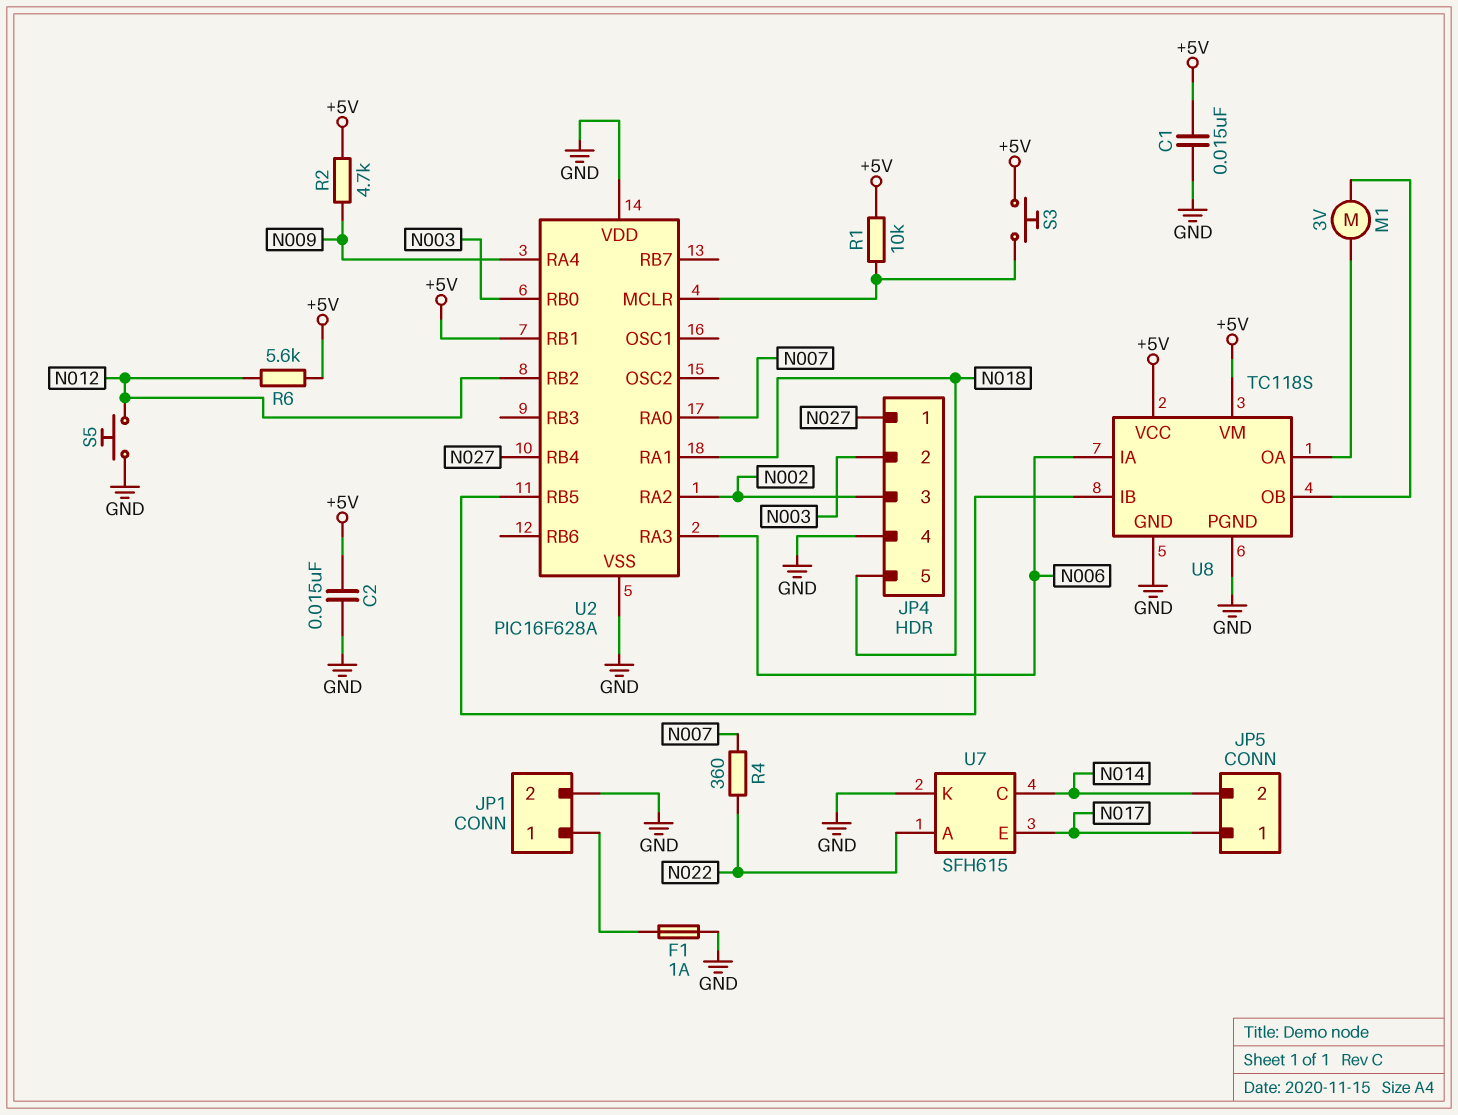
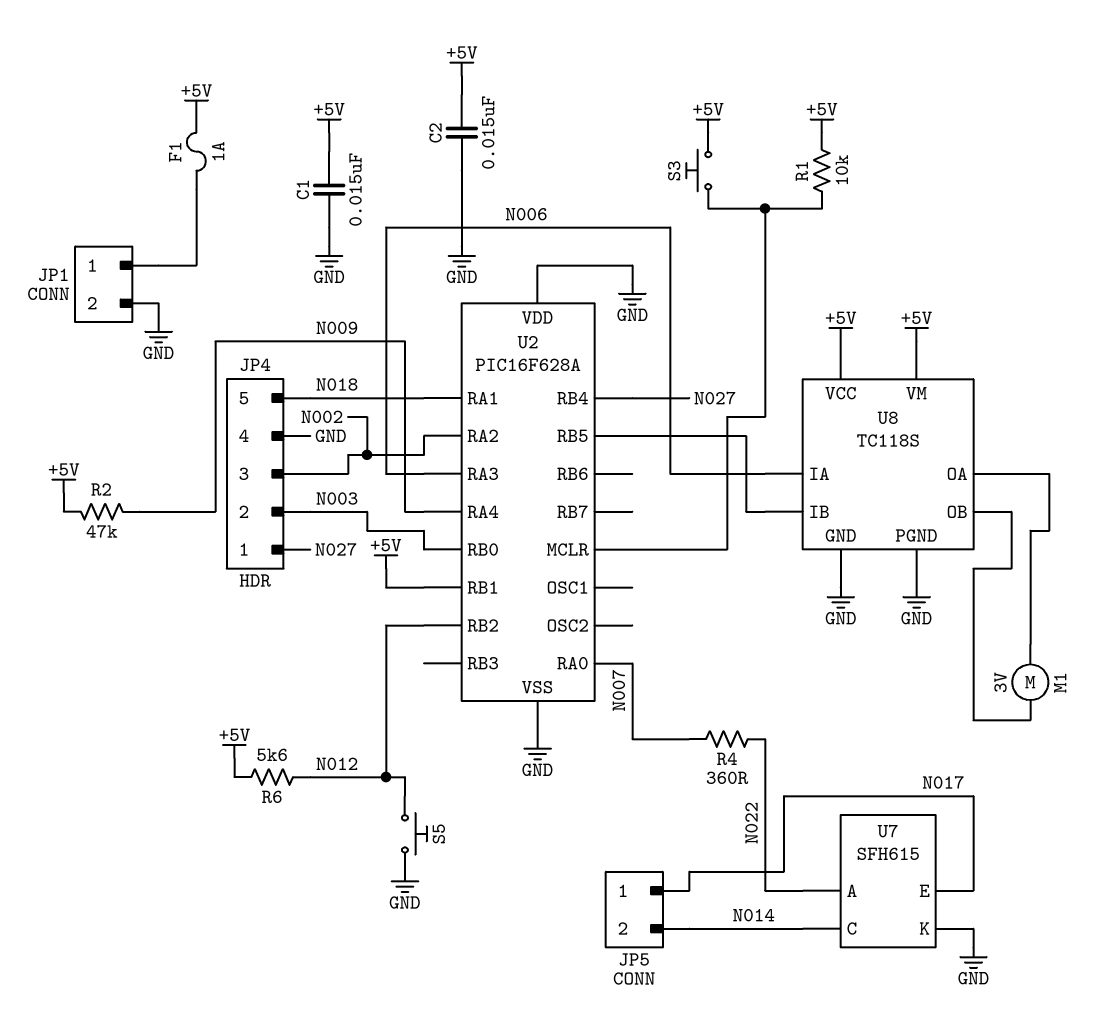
F1: 1A (GND, JP1/1) -> 1A (+5V, JP1/1)
R2: 4.7k (+5V, N009) -> 47k (+5V, N009)

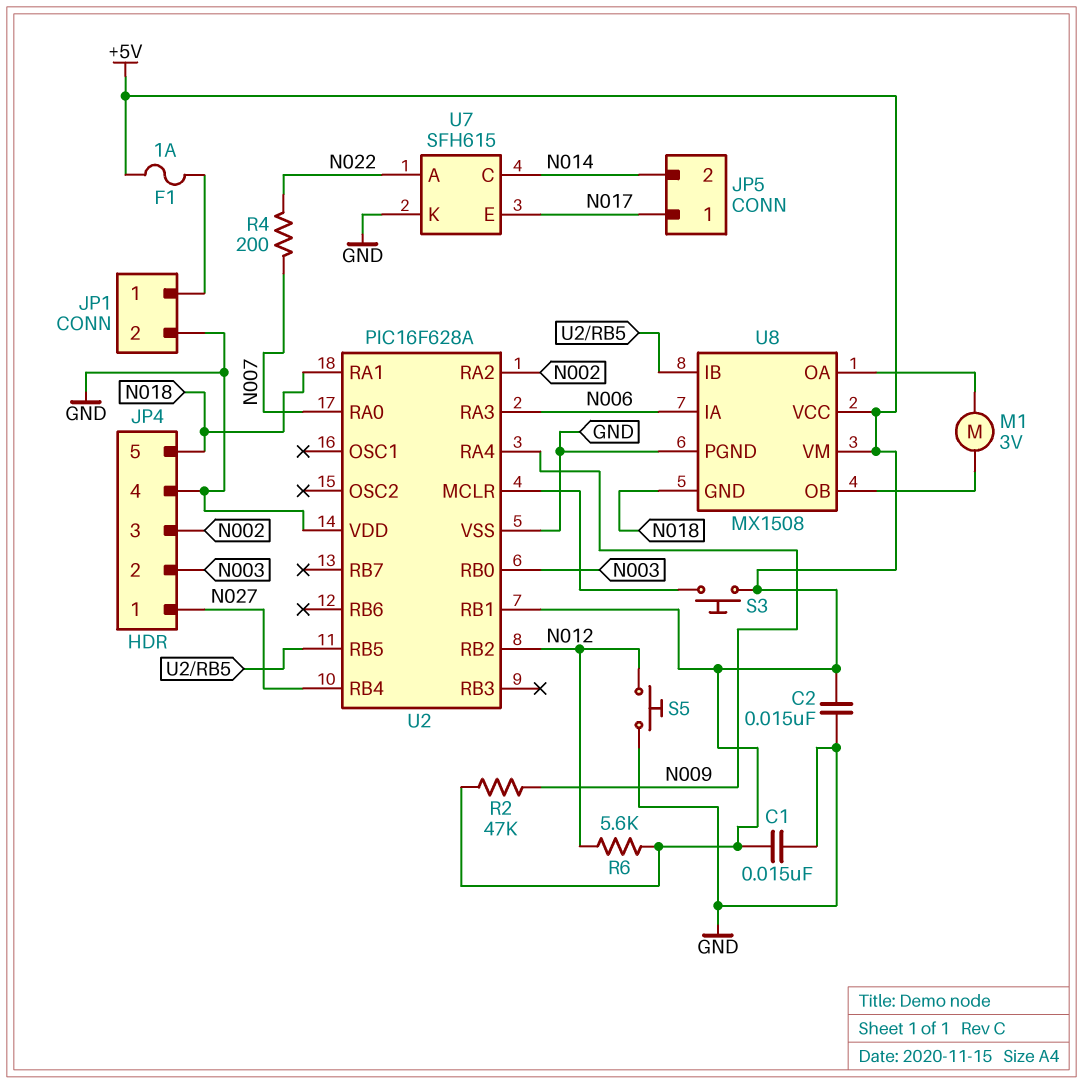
R1: 10k (+5V, U2/MCLR) -> none
R4: 360 (N007, N022) -> 200 (N007, N022)
U8: TC118S -> MX1508
U8 pin GND: GND -> N018

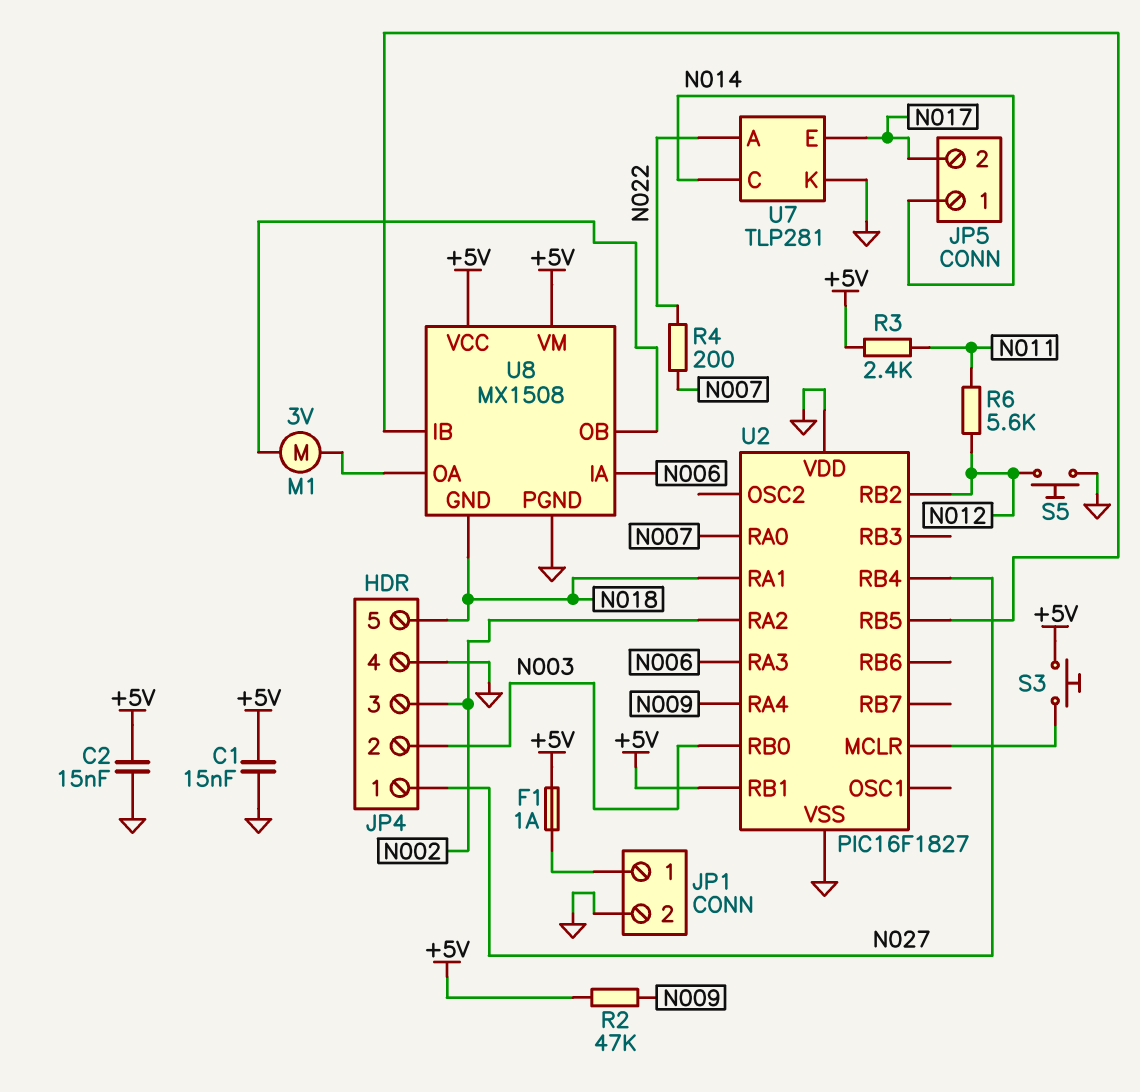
JP5 pin 1: N017 -> N014
JP5 pin 2: N014 -> N017
R3: none -> 2.4k (+5V, N011)
R6: 5.6k (+5V, N012) -> 5.6k (N011, N012)
U2: PIC16F628A -> PIC16F1827
U7: SFH615 -> TLP281

